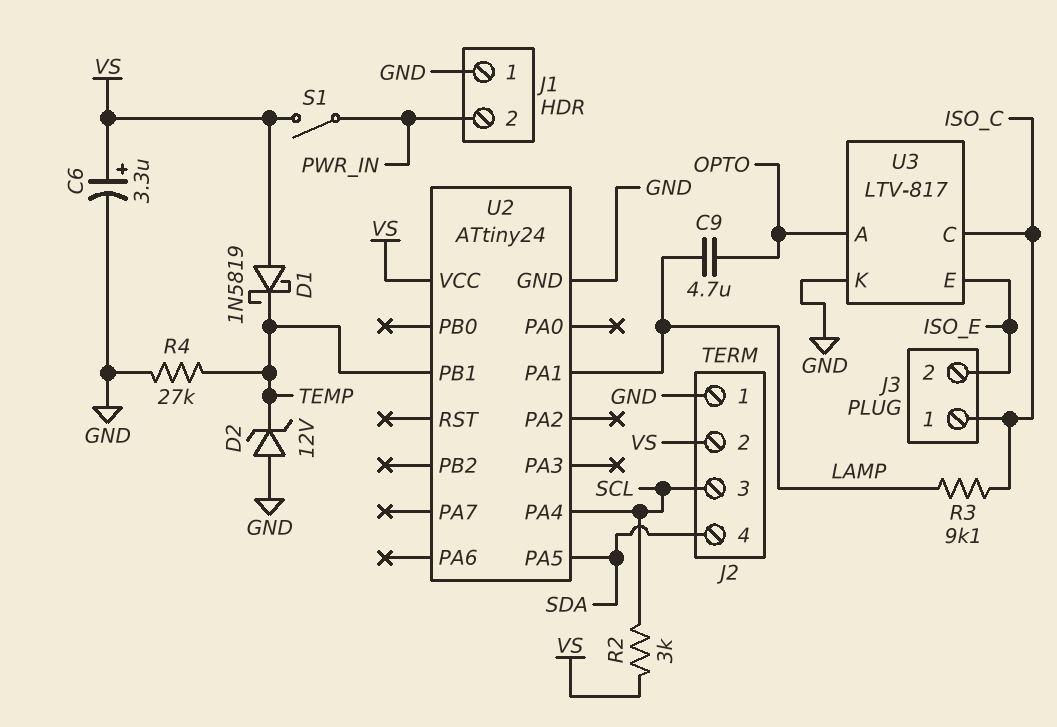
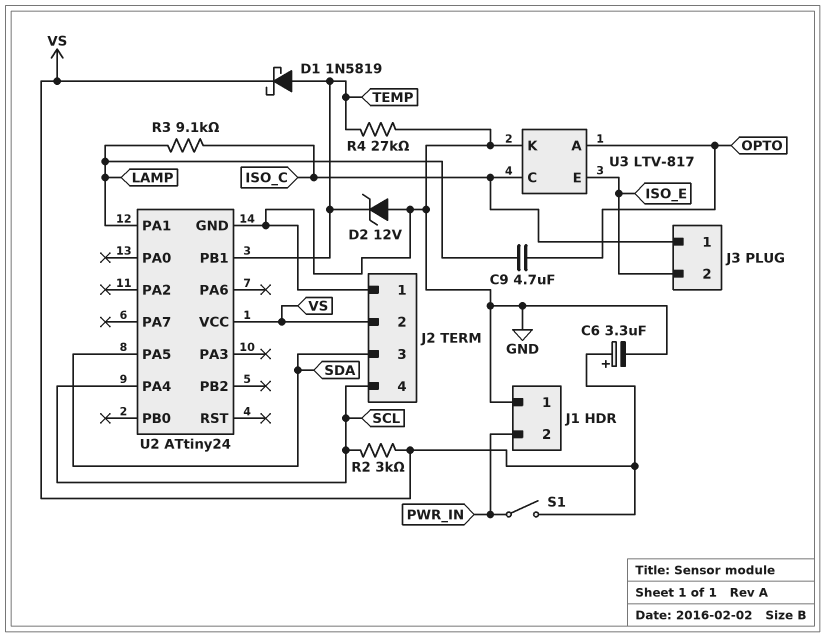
D1: schottky 1N5819 (A VS, K TEMP) -> schottky 1N5819 (A TEMP, K VS)
J2 pin 3: SCL -> SDA
J2 pin 4: SDA -> SCL

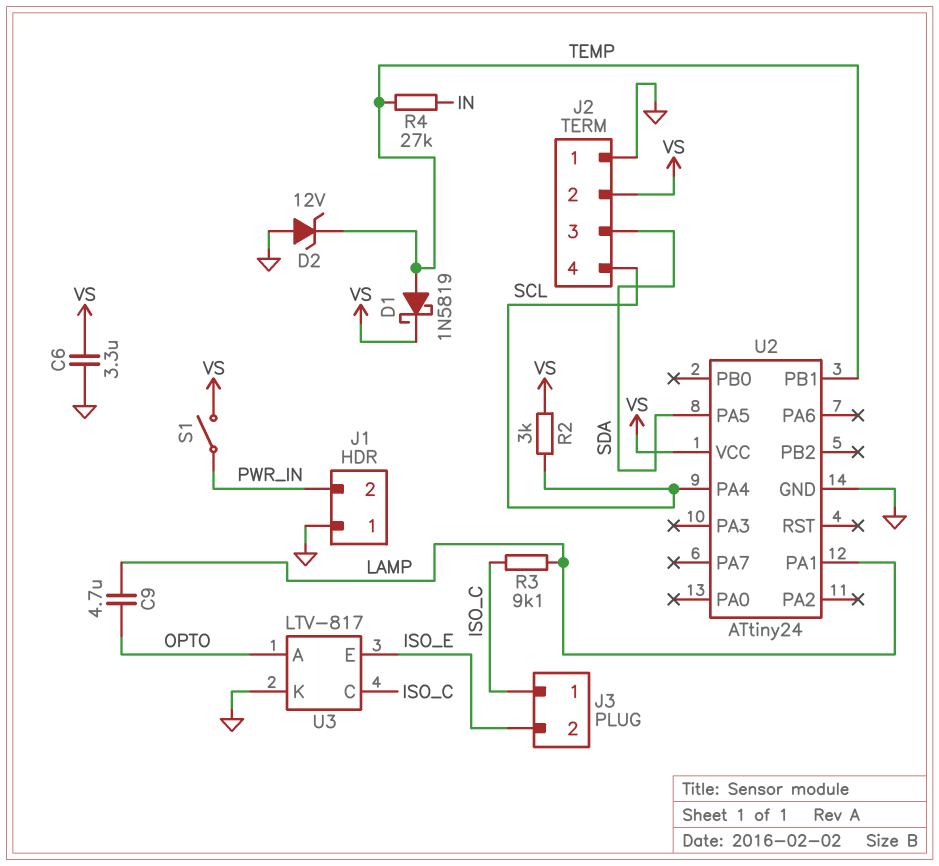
C6: 3.3uF (plus VS, minus GND) -> 3.3uF (GND, VS)
R4: 27k (GND, TEMP) -> 27k (IN, TEMP)

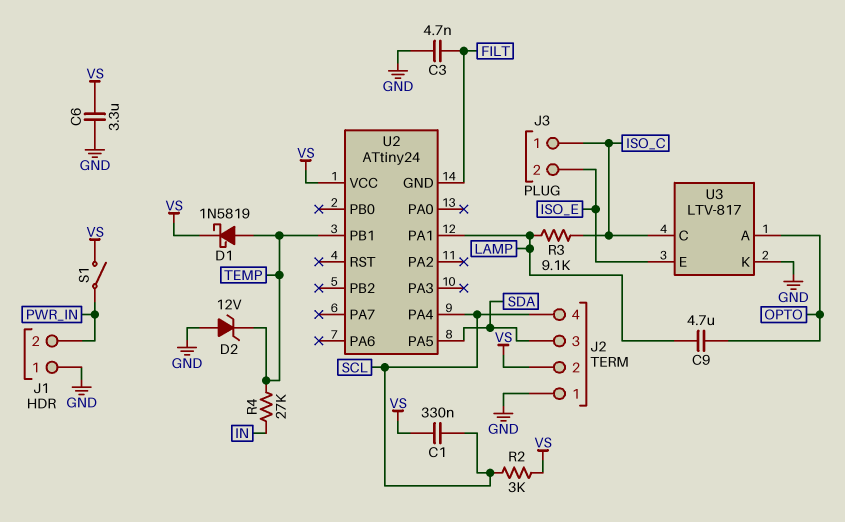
C1: none -> 330nF (SCL, VS)
C3: none -> 4.7nF (FILT, GND)
U2 pin GND: GND -> FILT

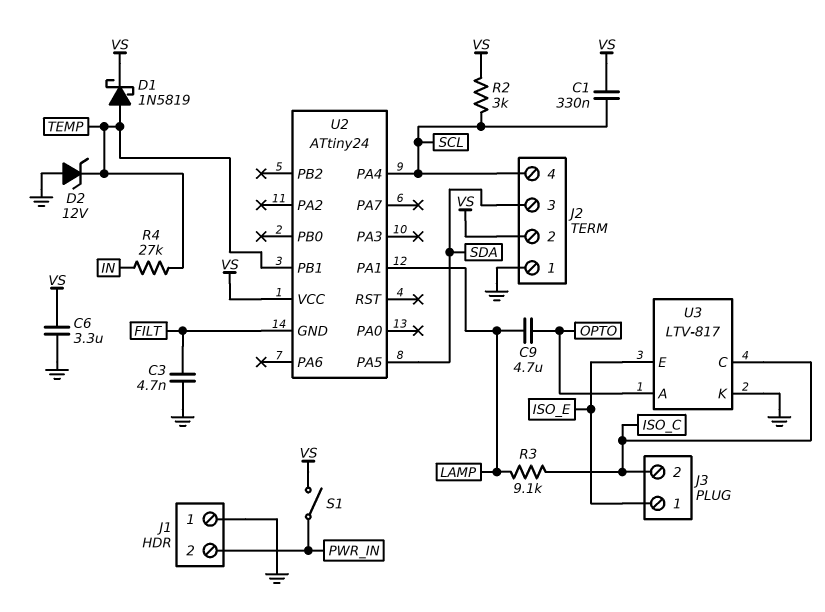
J3 pin 1: ISO_C -> ISO_E
J3 pin 2: ISO_E -> ISO_C

